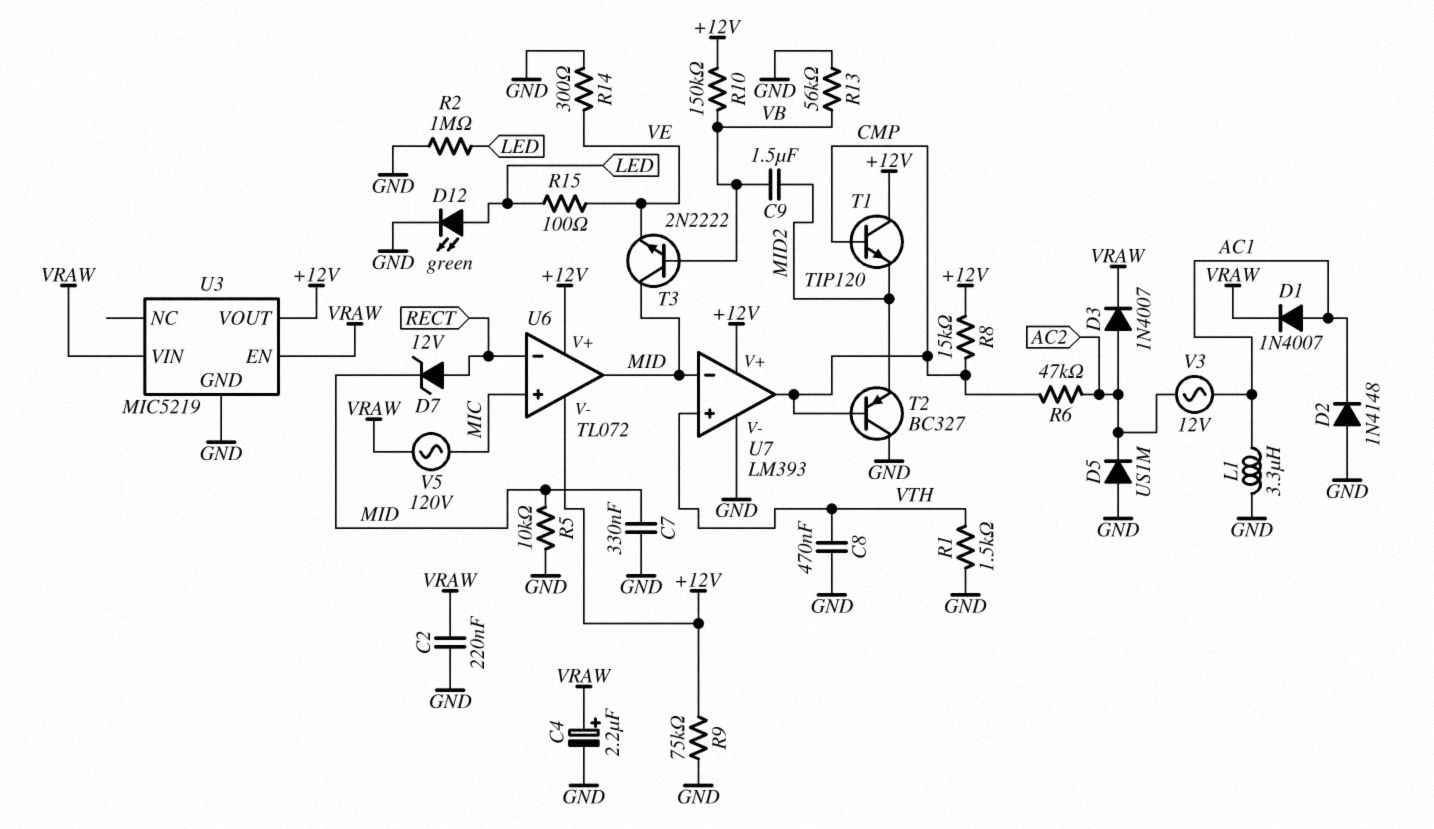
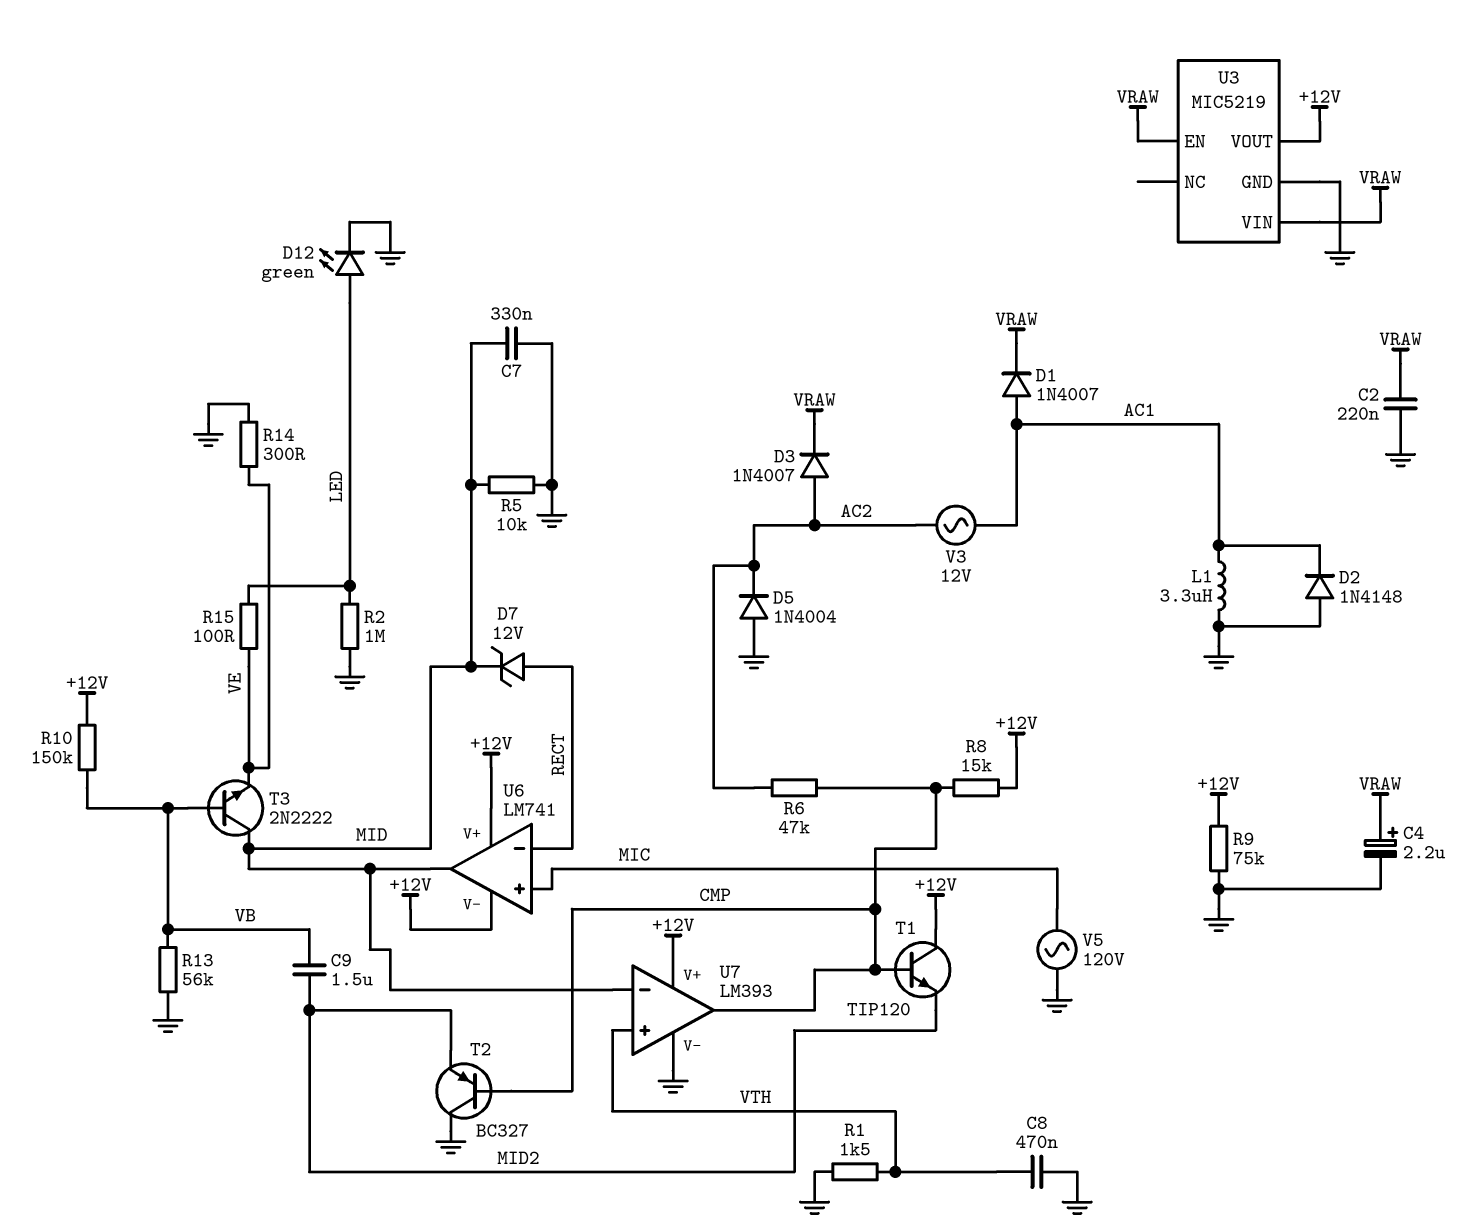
D5: diode US1M (A GND, K AC2) -> diode 1N4004 (A GND, K AC2)
U6: TL072 -> LM741
V5: AC 120V (MIC, VRAW) -> AC 120V (GND, MIC)

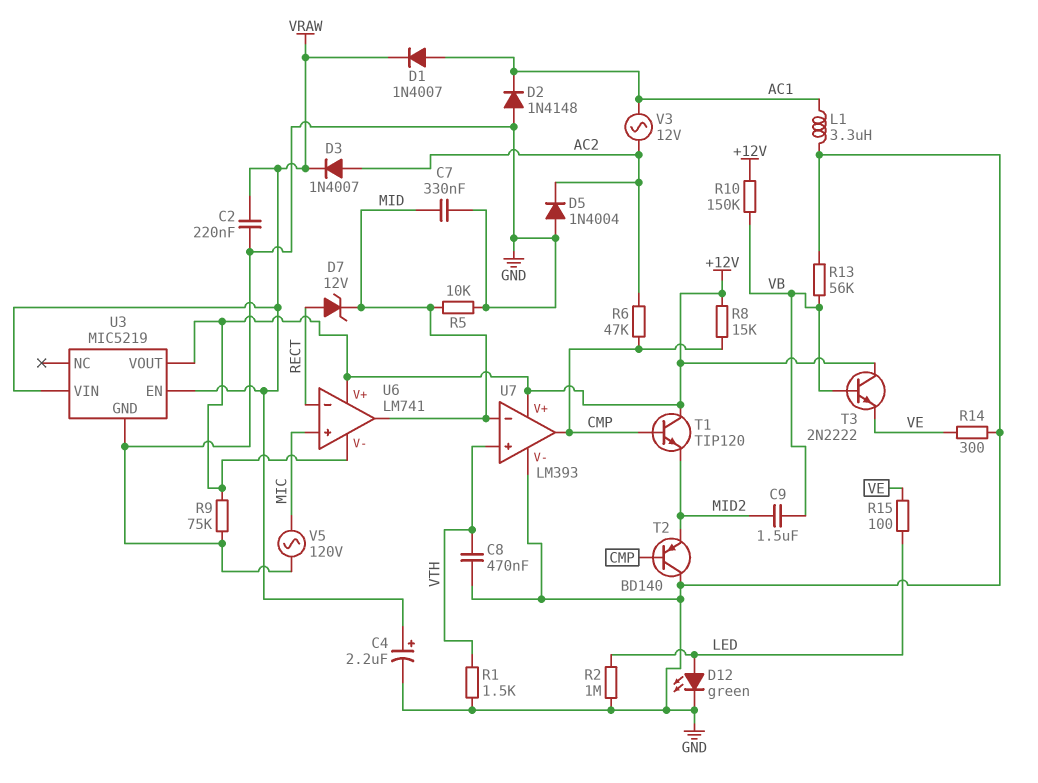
T2: PNP BC327 (B CMP, C GND, E MID2) -> PNP BD140 (B CMP, C GND, E MID2)
T3: NPN 2N2222 (B VB, C MID, E VE) -> NPN 2N2222 (B VB, C +12V, E VE)

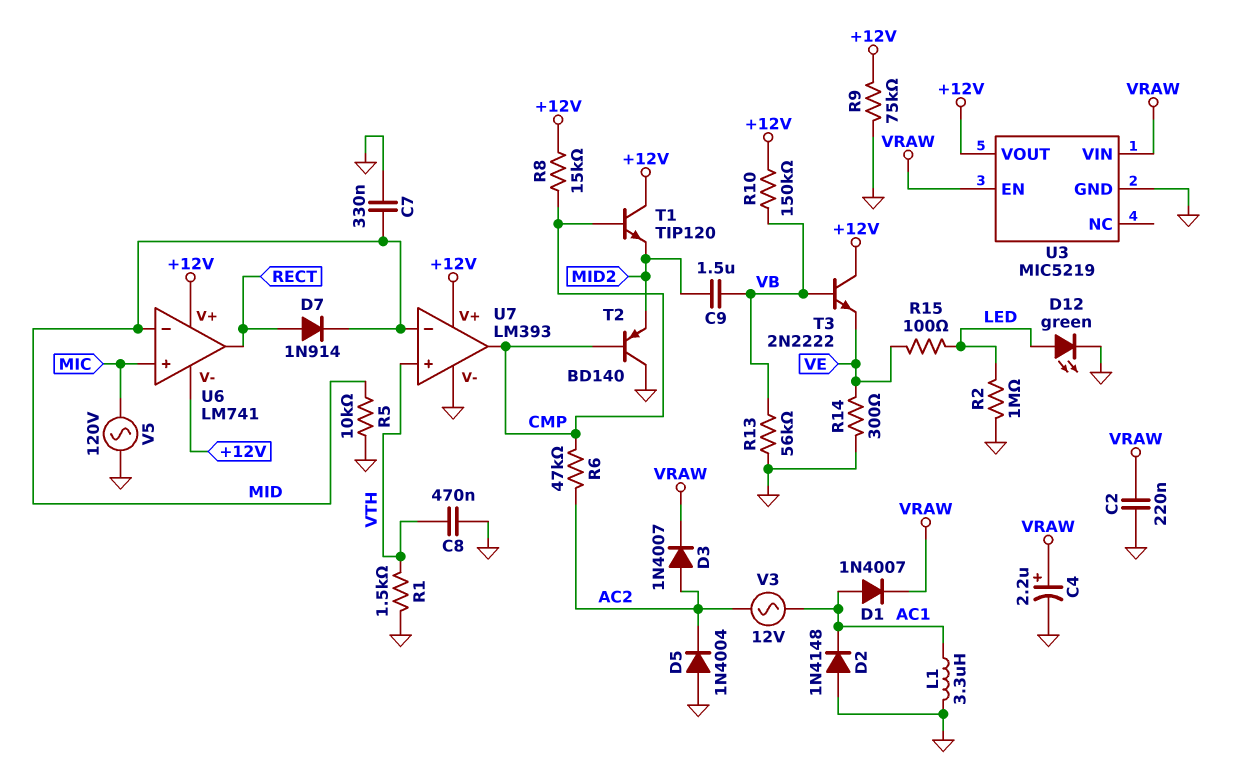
D7: zener 12V (A RECT, K MID) -> diode 1N914 (A RECT, K MID)
U6 pin in-: RECT -> MID
U6 pin out: MID -> RECT

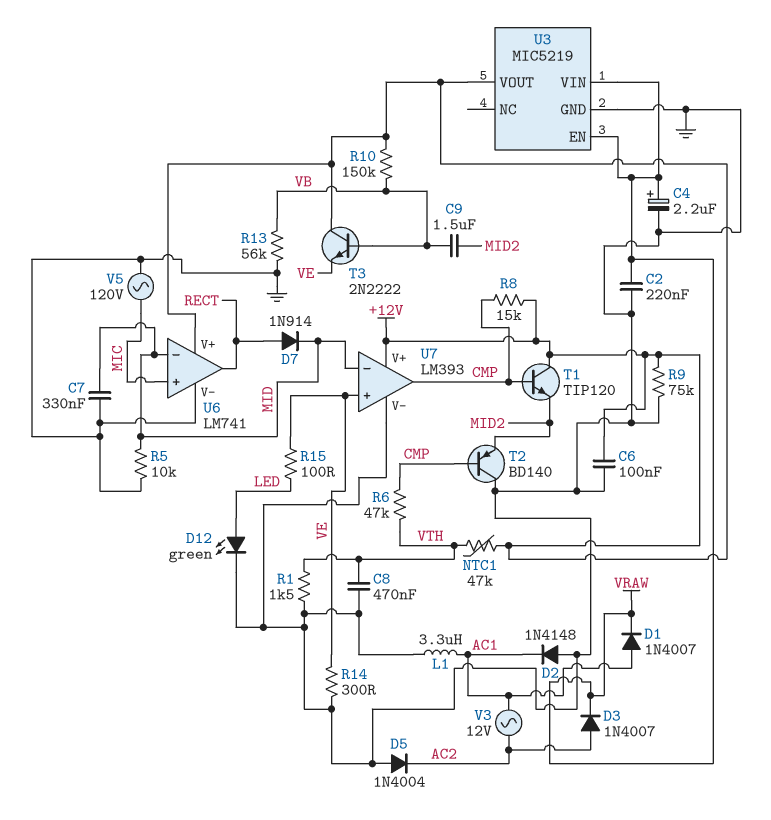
C6: none -> 100nF (+12V, GND)
NTC1: none -> 47k (+12V, VTH)
R2: 1M (GND, LED) -> none
R6: 47k (AC2, CMP) -> 47k (CMP, VTH)
U6 pin V-: +12V -> GND
U7 pin in+: VTH -> VE

